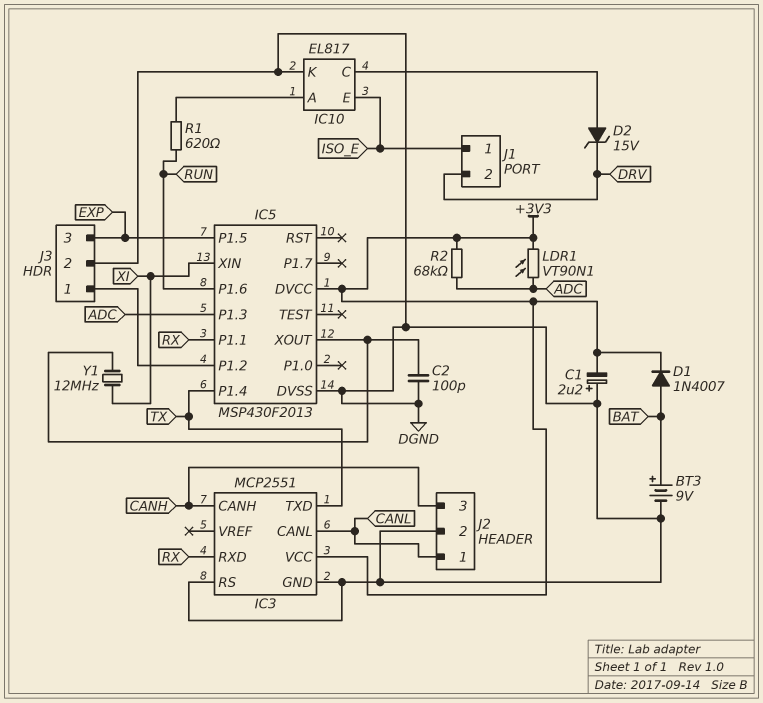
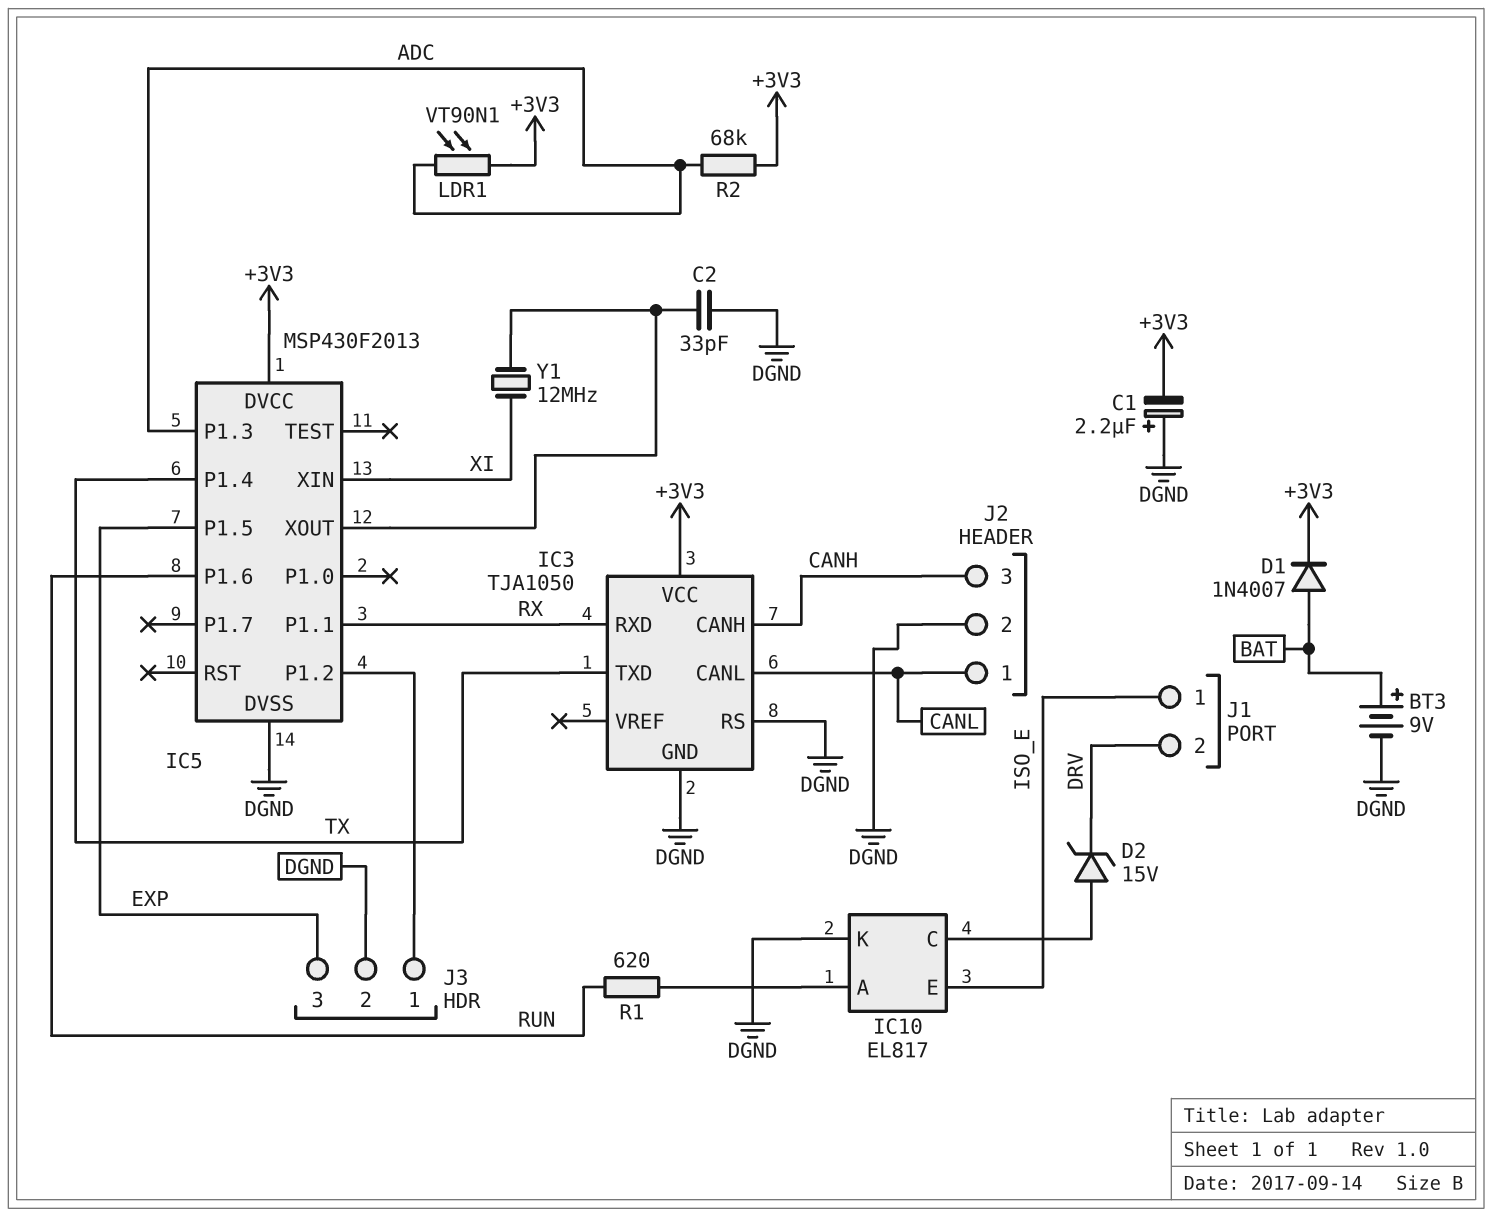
C2: 100pF (DGND, IC5/XOUT) -> 33pF (DGND, IC5/XOUT)
IC3: MCP2551 -> TJA1050

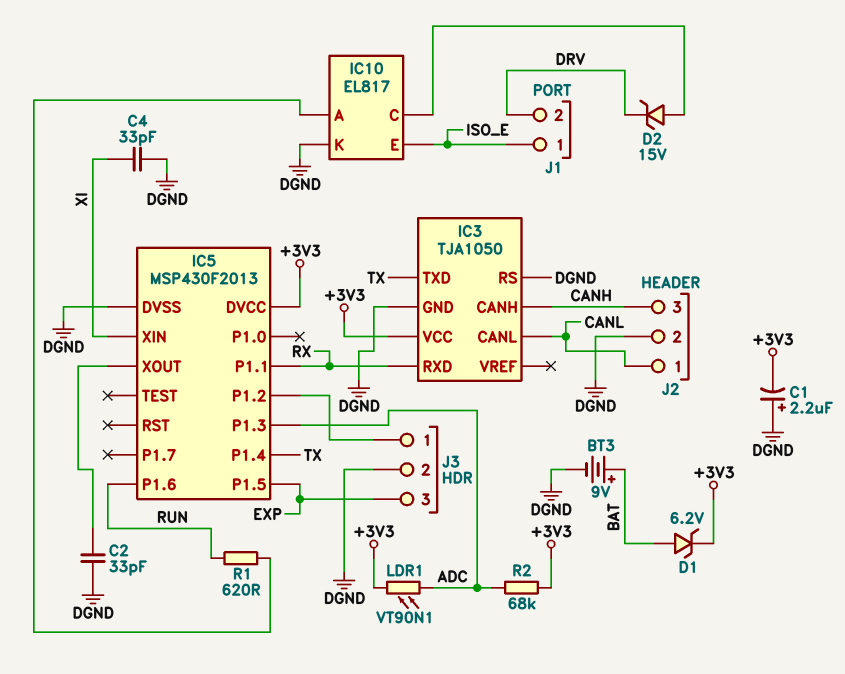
C4: none -> 33pF (DGND, XI)
D1: diode 1N4007 (A BAT, K +3V3) -> zener 6.2V (A BAT, K +3V3)
Y1: 12MHz (IC5/XOUT, XI) -> none

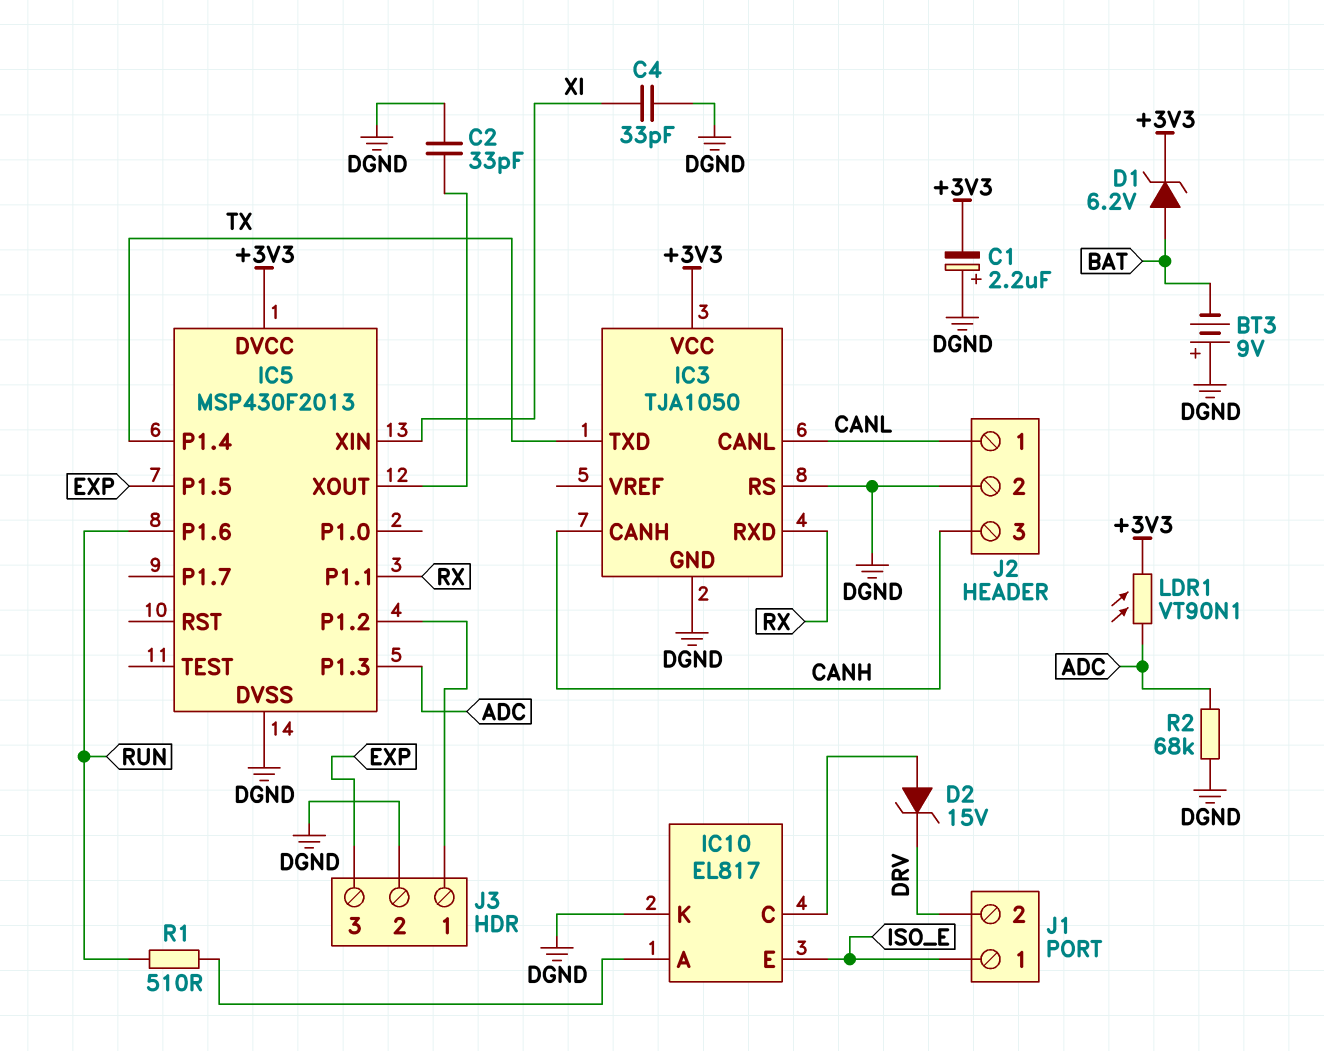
BT3: 9V (plus BAT, minus DGND) -> 9V (plus DGND, minus BAT)
R1: 620 (IC10/A, RUN) -> 510 (IC10/A, RUN)
R2: 68k (+3V3, ADC) -> 68k (ADC, DGND)

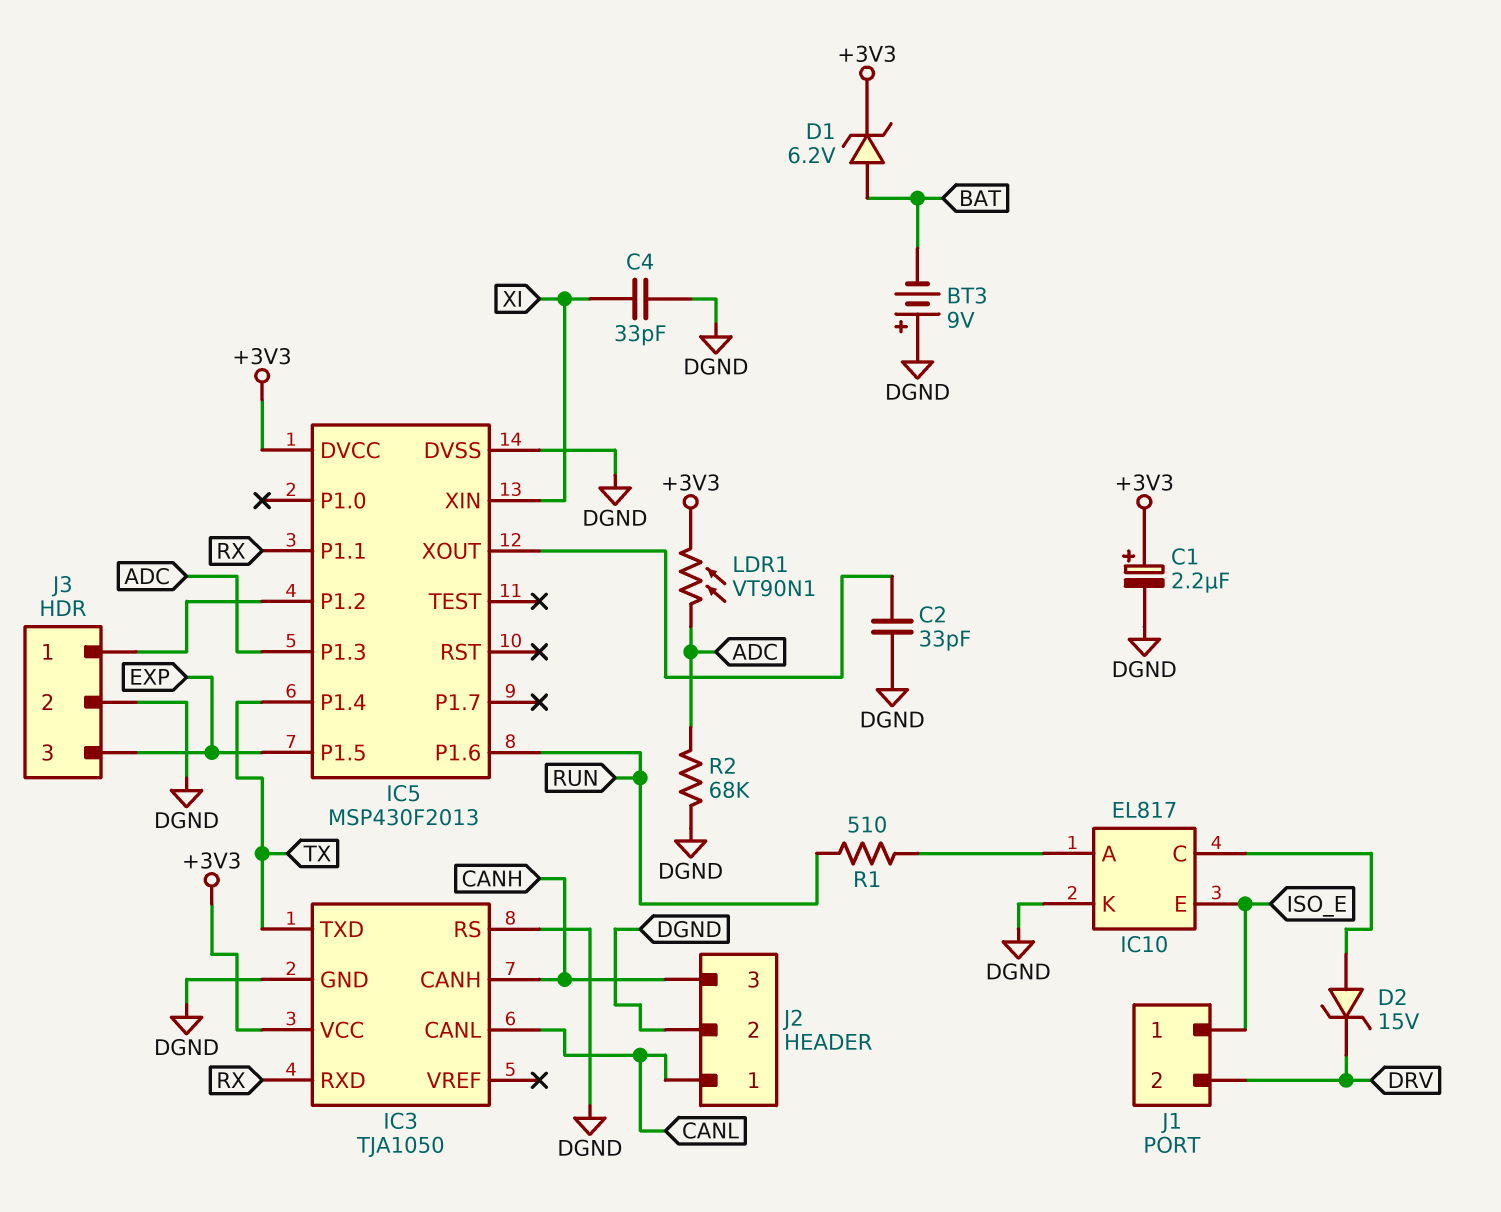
C1: 2.2uF (plus DGND, minus +3V3) -> 2.2uF (plus +3V3, minus DGND)

